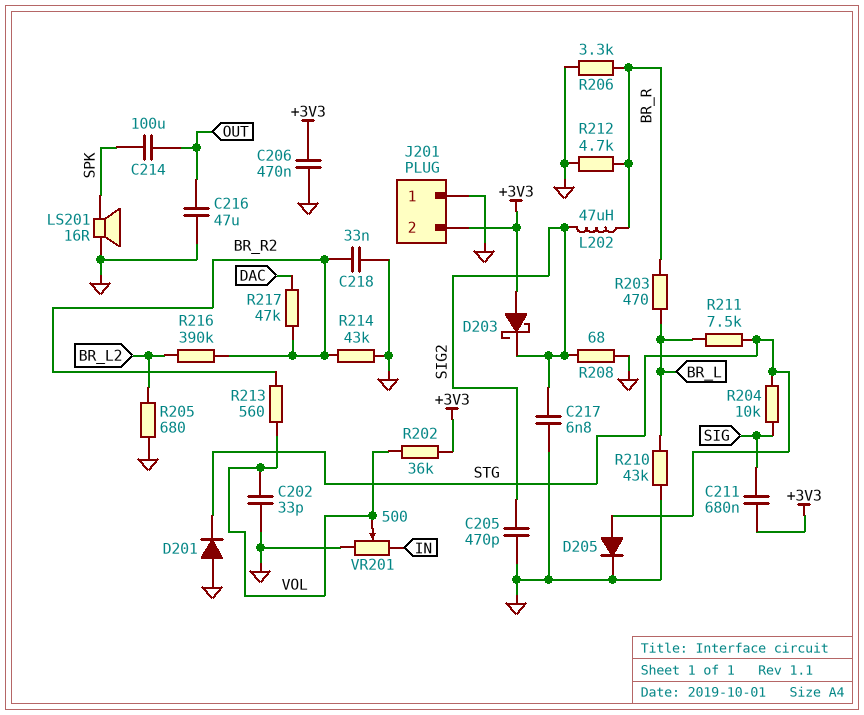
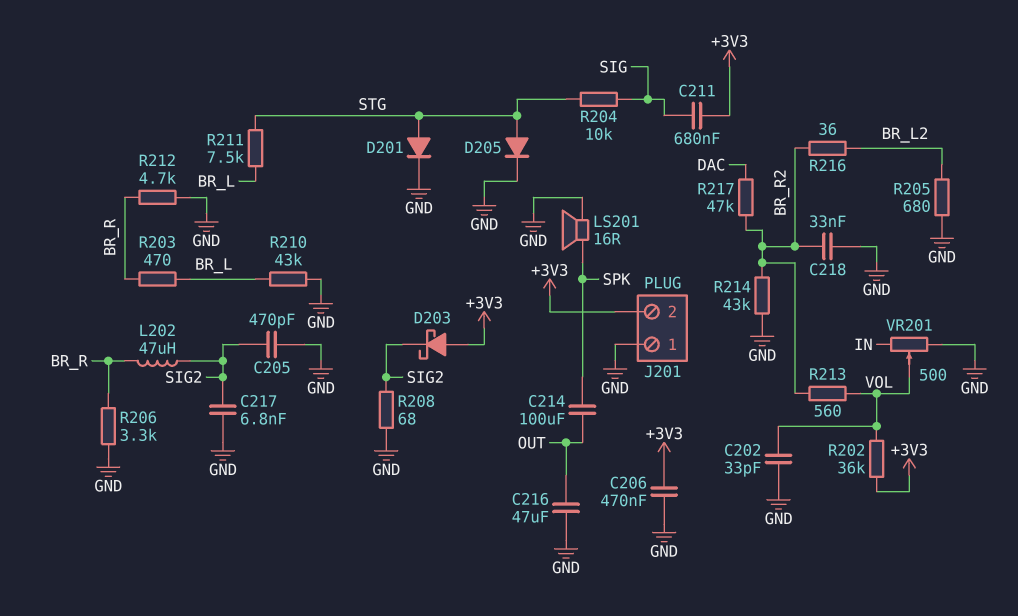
D201: diode (A GND, K STG) -> diode (A STG, K GND)
R216: 390k (BR_L2, BR_R2) -> 36 (BR_L2, BR_R2)

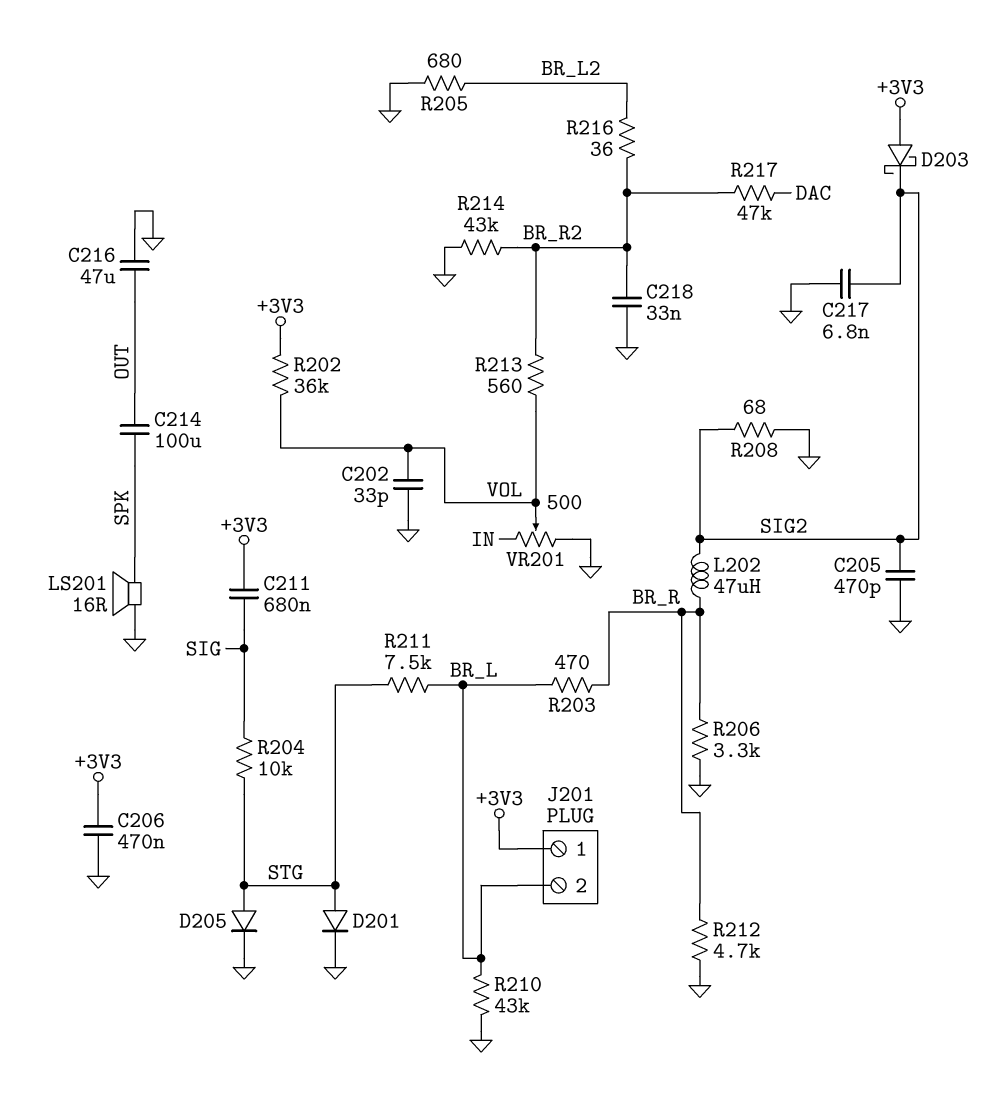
J201 pin 1: GND -> +3V3
J201 pin 2: +3V3 -> BR_L

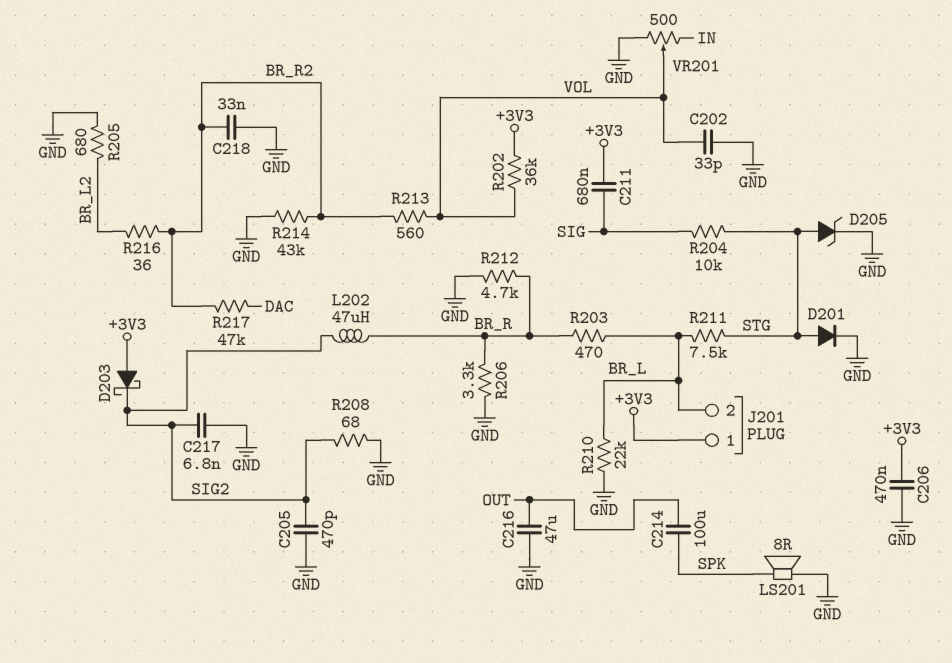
D205: diode (A STG, K GND) -> zener (A STG, K GND)
LS201: speaker 16R (GND, SPK) -> speaker 8R (GND, SPK)
R210: 43k (BR_L, GND) -> 22k (BR_L, GND)

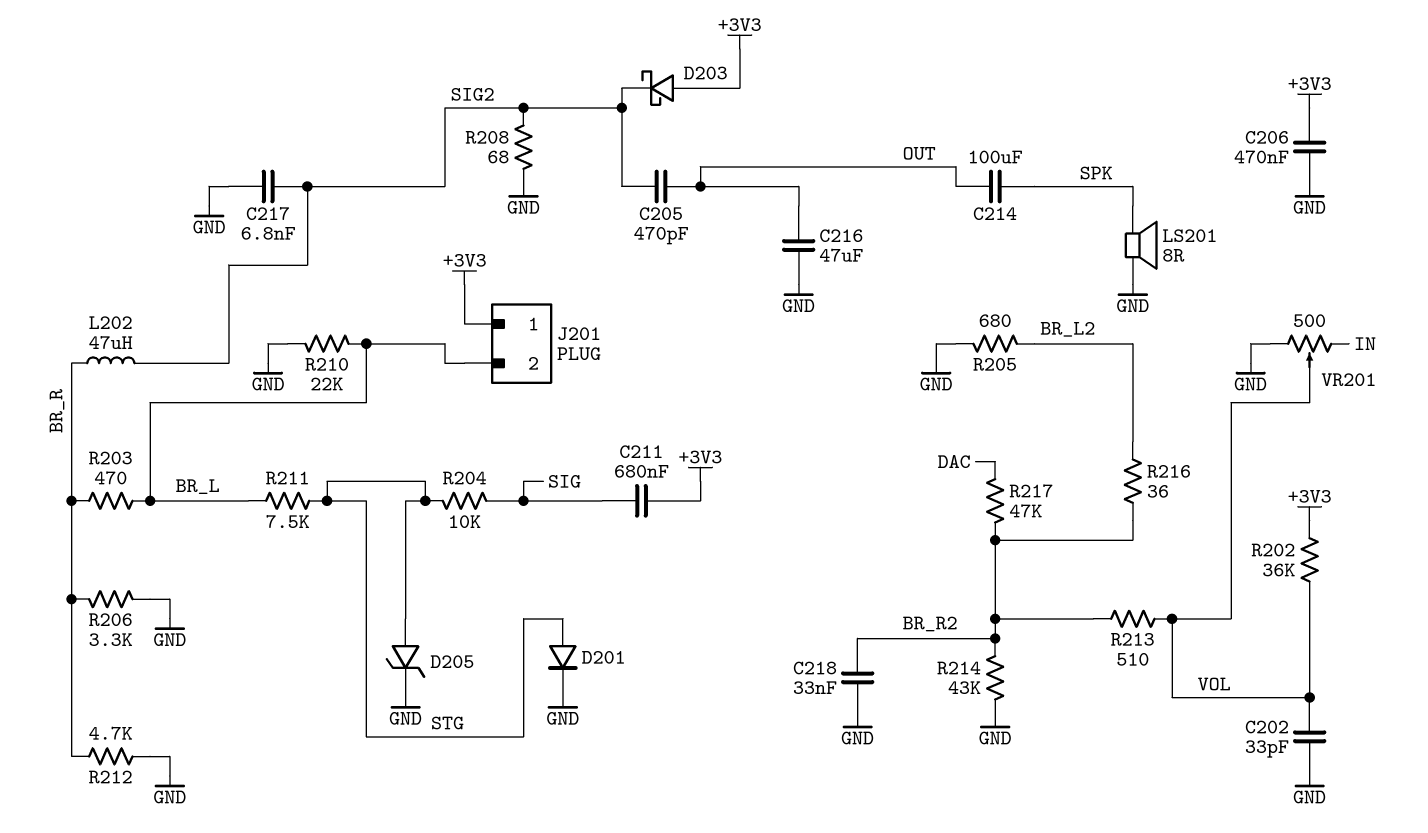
C205: 470pF (GND, SIG2) -> 470pF (OUT, SIG2)
R213: 560 (BR_R2, VOL) -> 510 (BR_R2, VOL)

